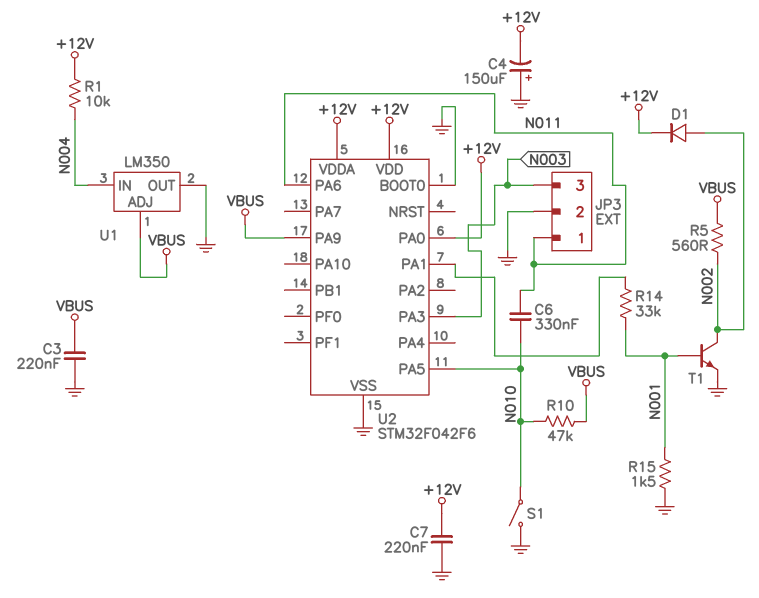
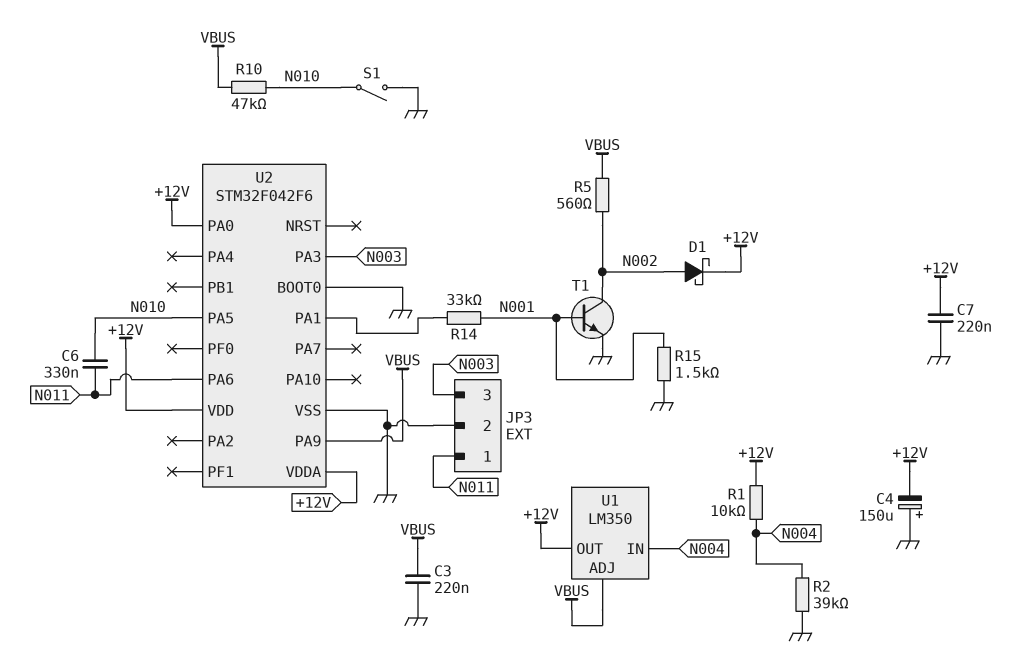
D1: diode (A N002, K +12V) -> schottky (A N002, K +12V)
R2: none -> 39k (GND, N004)
U1 pin OUT: GND -> +12V

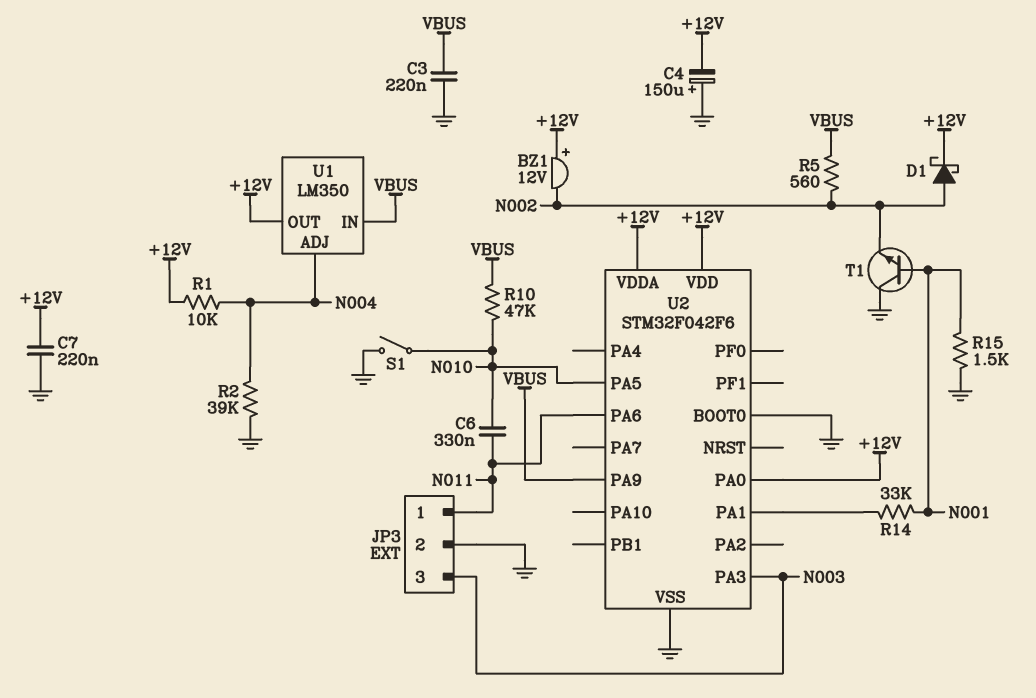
BZ1: none -> buzzer 12V (plus +12V, minus N002)
T1: NPN (B N001, C N002, E GND) -> NPN (B N001, C GND, E N002)
U1 pin ADJ: VBUS -> N004
U1 pin IN: N004 -> VBUS

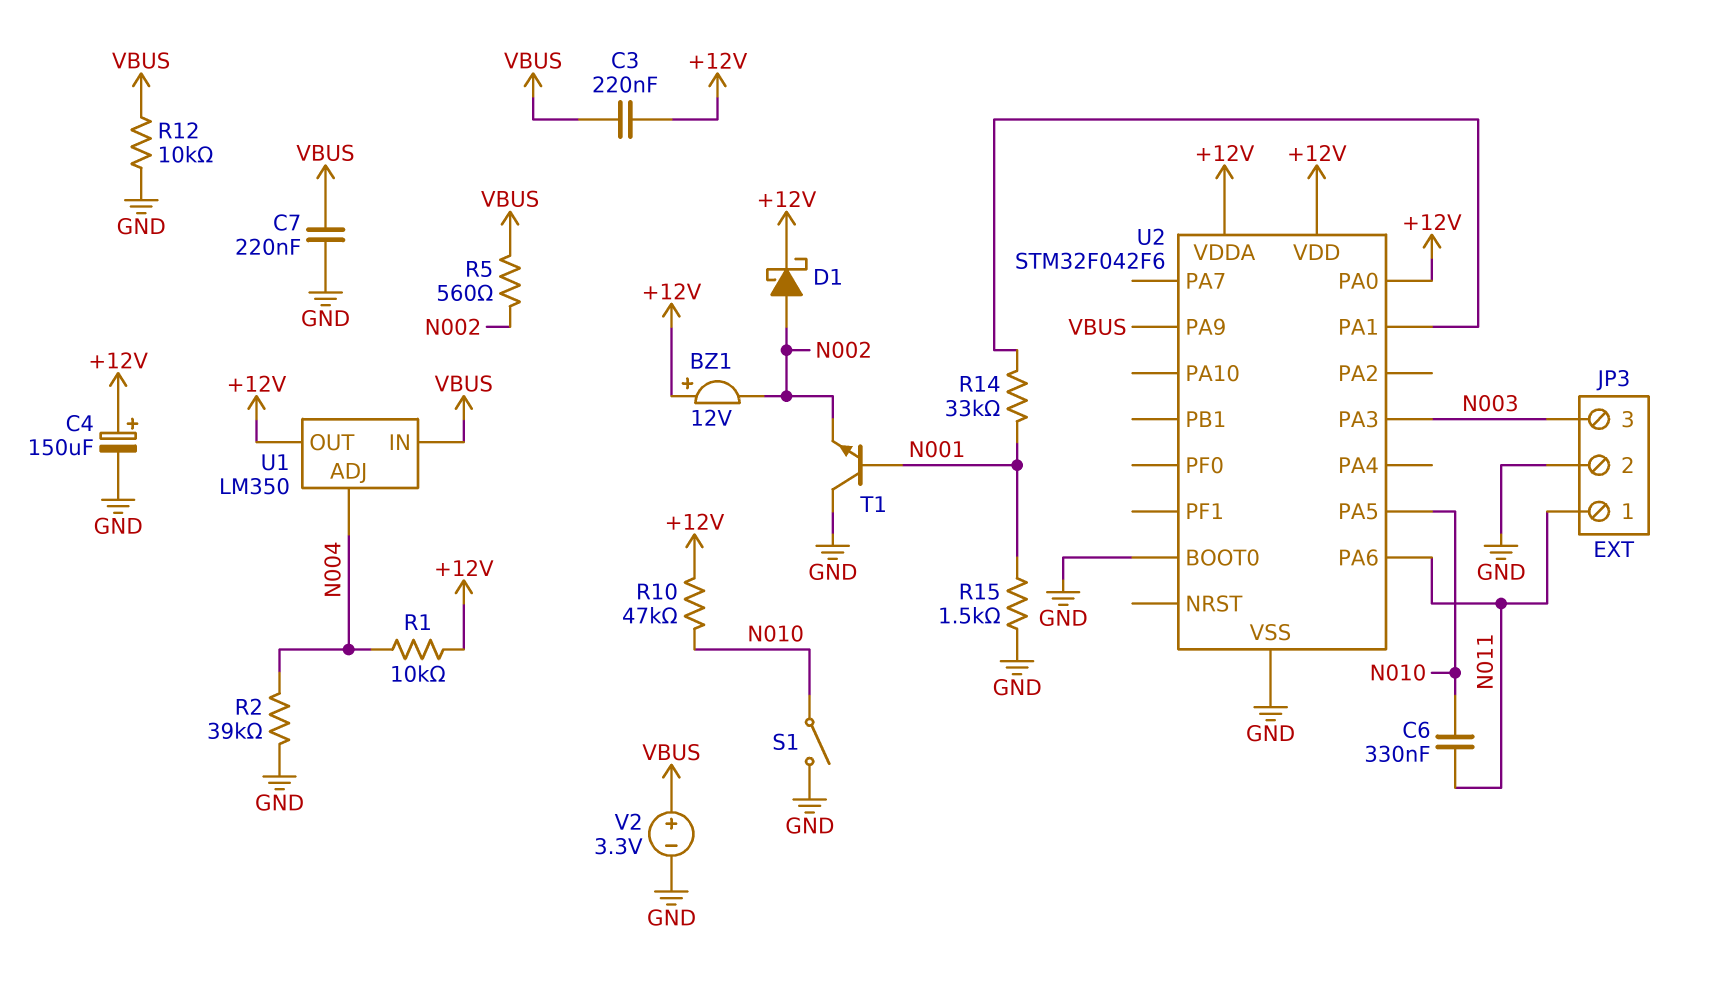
C3: 220nF (GND, VBUS) -> 220nF (+12V, VBUS)
C4: 150uF (plus GND, minus +12V) -> 150uF (plus +12V, minus GND)
C7: 220nF (+12V, GND) -> 220nF (GND, VBUS)
R10: 47k (N010, VBUS) -> 47k (+12V, N010)
R12: none -> 10k (GND, VBUS)
V2: none -> 3.3V (plus VBUS, minus GND)

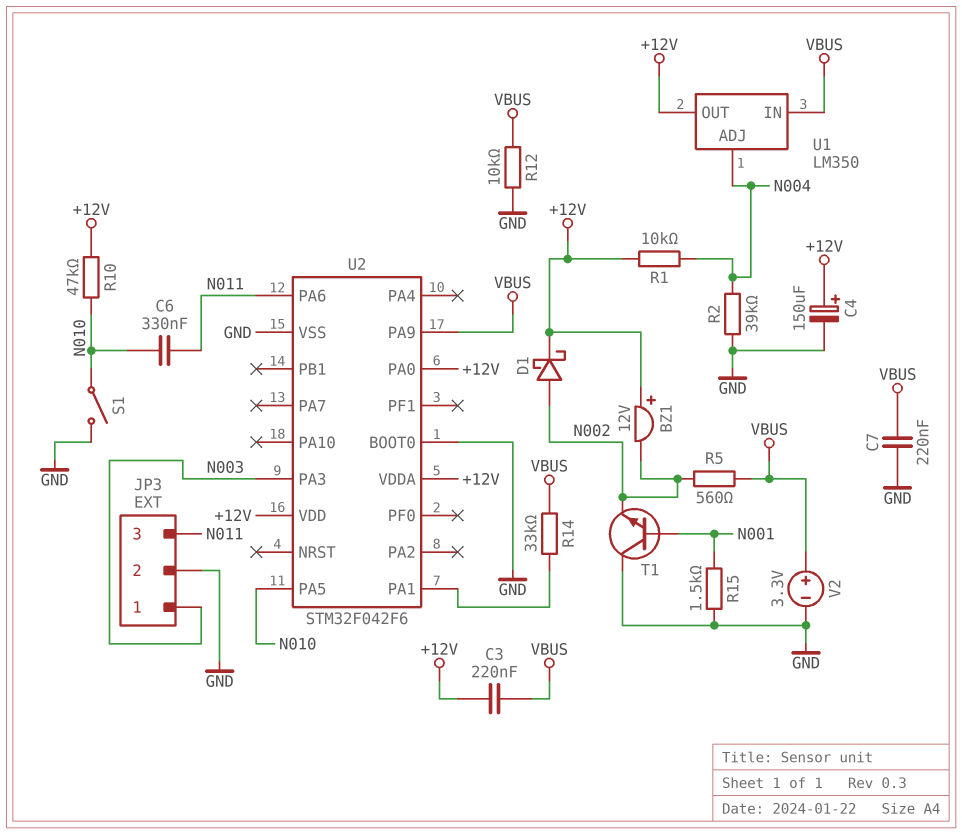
JP3 pin 1: N011 -> N003
JP3 pin 3: N003 -> N011
R14: 33k (N001, U2/PA1) -> 33k (U2/PA1, VBUS)

